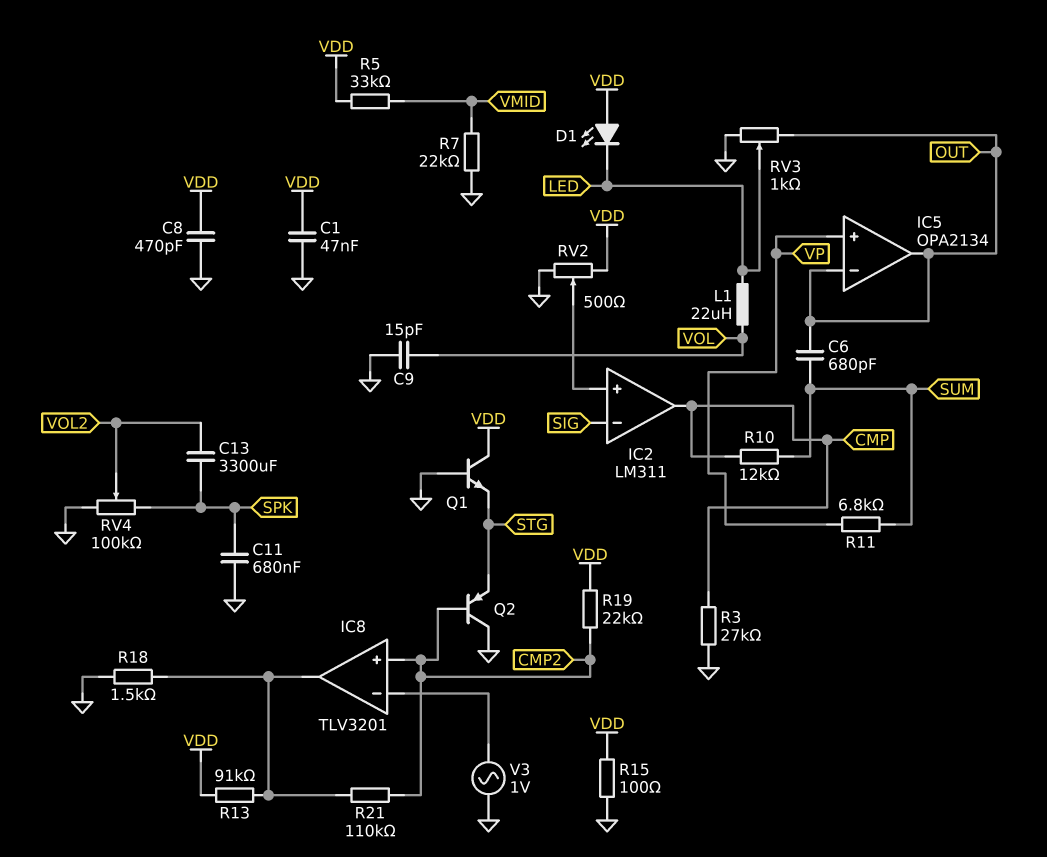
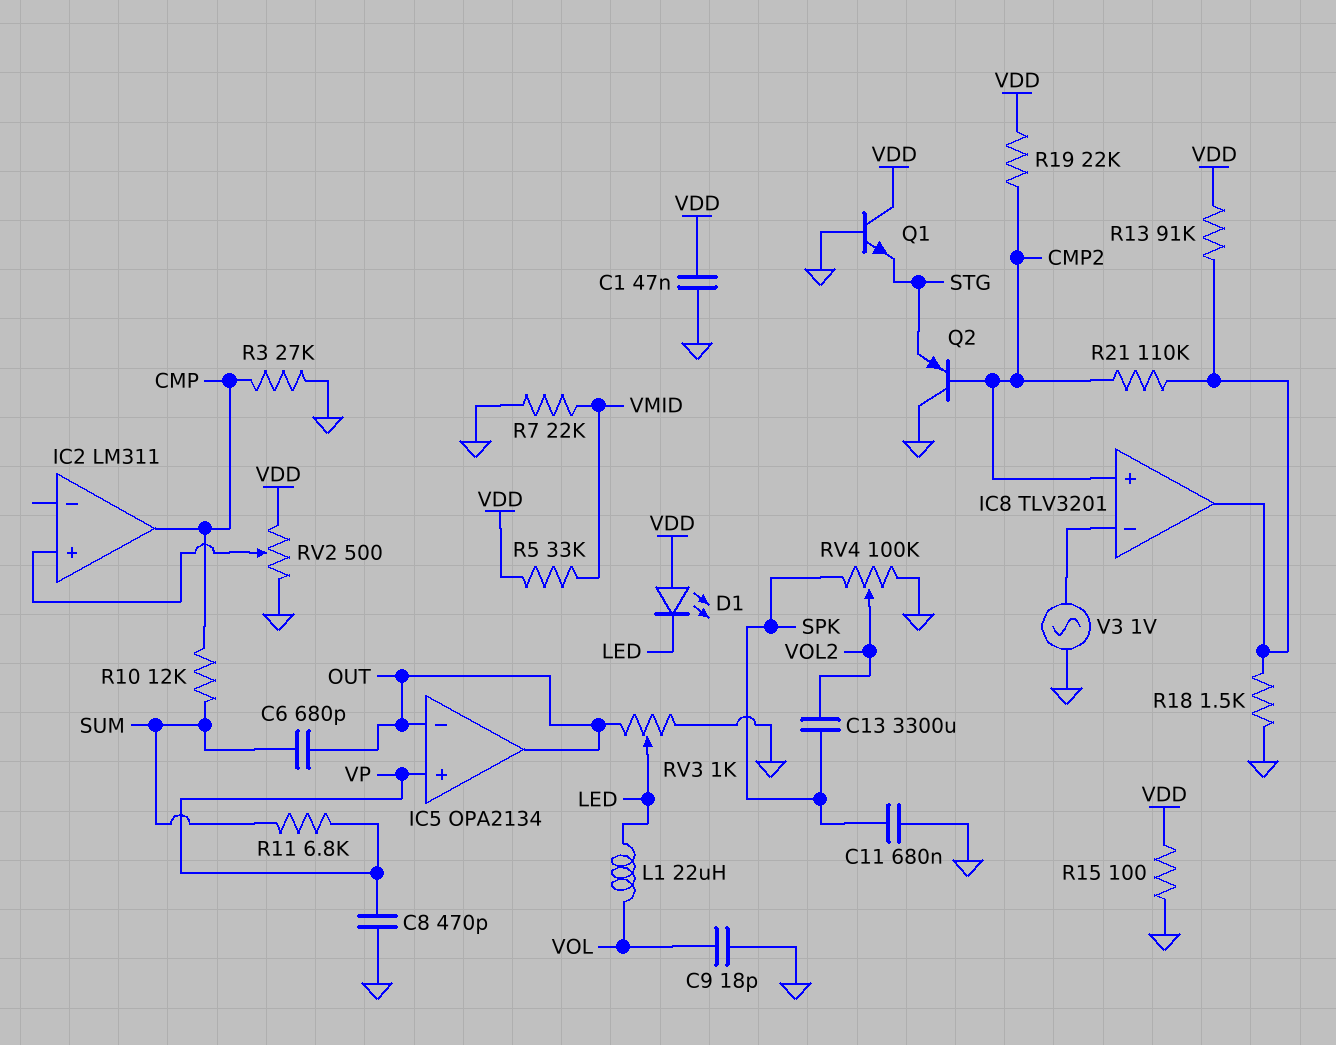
C8: 470pF (GND, VDD) -> 470pF (GND, VP)
C9: 15pF (GND, VOL) -> 18pF (GND, VOL)
IC2 pin in-: SIG -> none

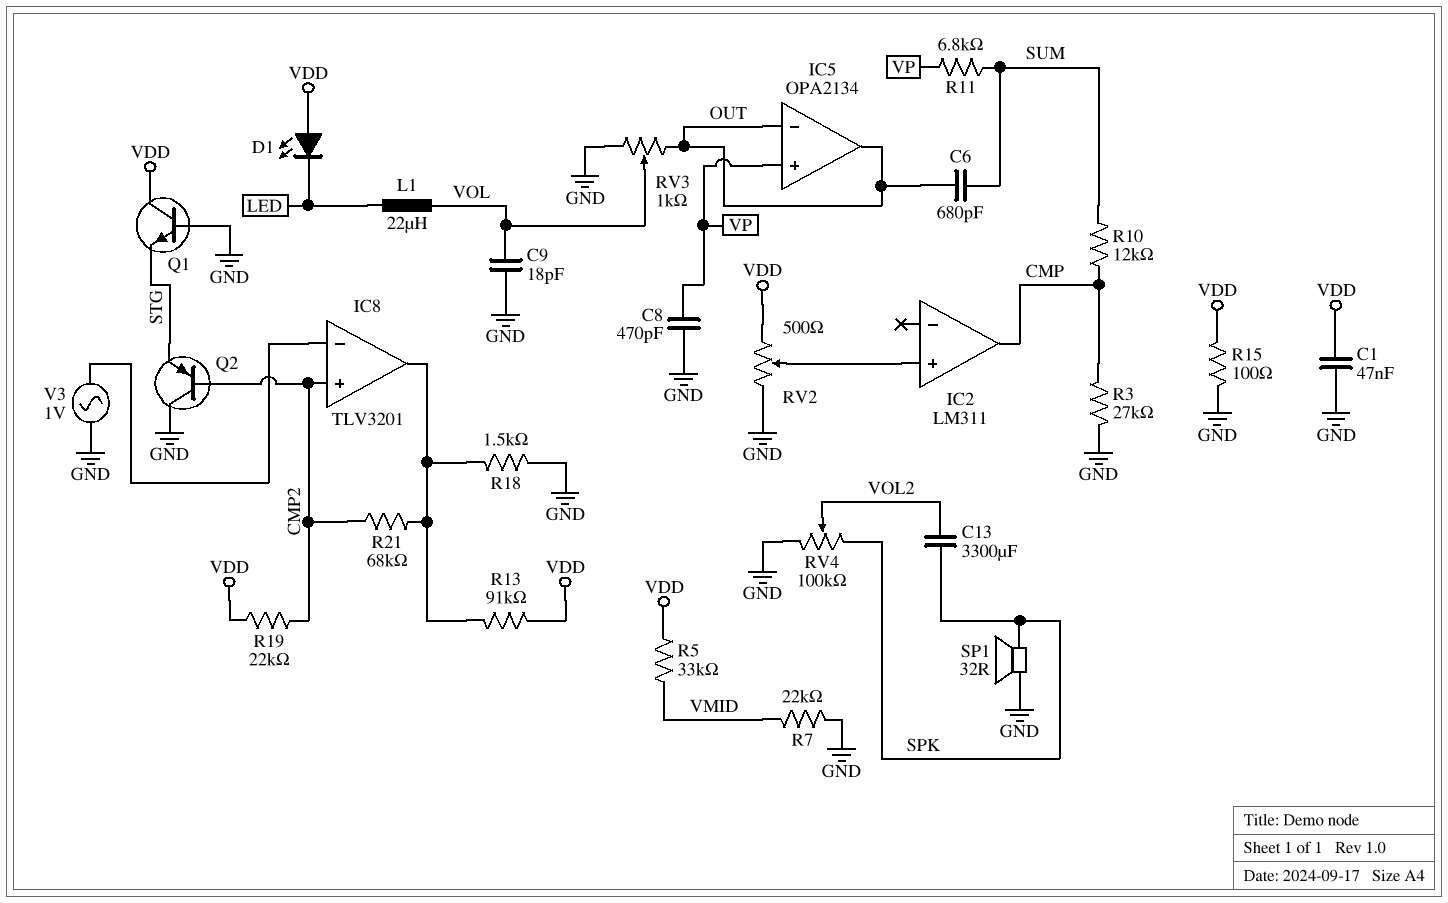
C11: 680nF (GND, SPK) -> none
R21: 110k (CMP2, IC8/out) -> 68k (CMP2, IC8/out)
RV3: 1k (GND, OUT, wiper LED) -> 1k (GND, OUT, wiper VOL)
SP1: none -> speaker 32R (GND, SPK)

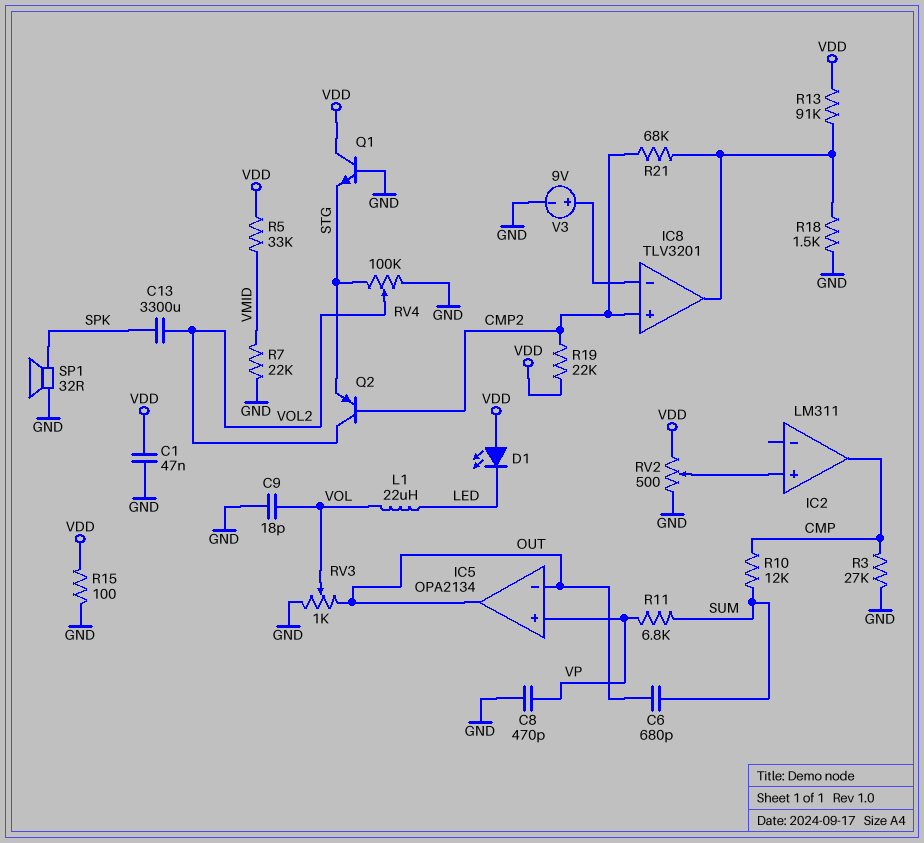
Q2: PNP (B CMP2, C GND, E STG) -> PNP (B CMP2, C VOL2, E STG)
RV4: 100k (GND, SPK, wiper VOL2) -> 100k (GND, STG, wiper VOL2)
V3: AC 1V (GND, IC8/in-) -> 9V (plus IC8/in-, minus GND)

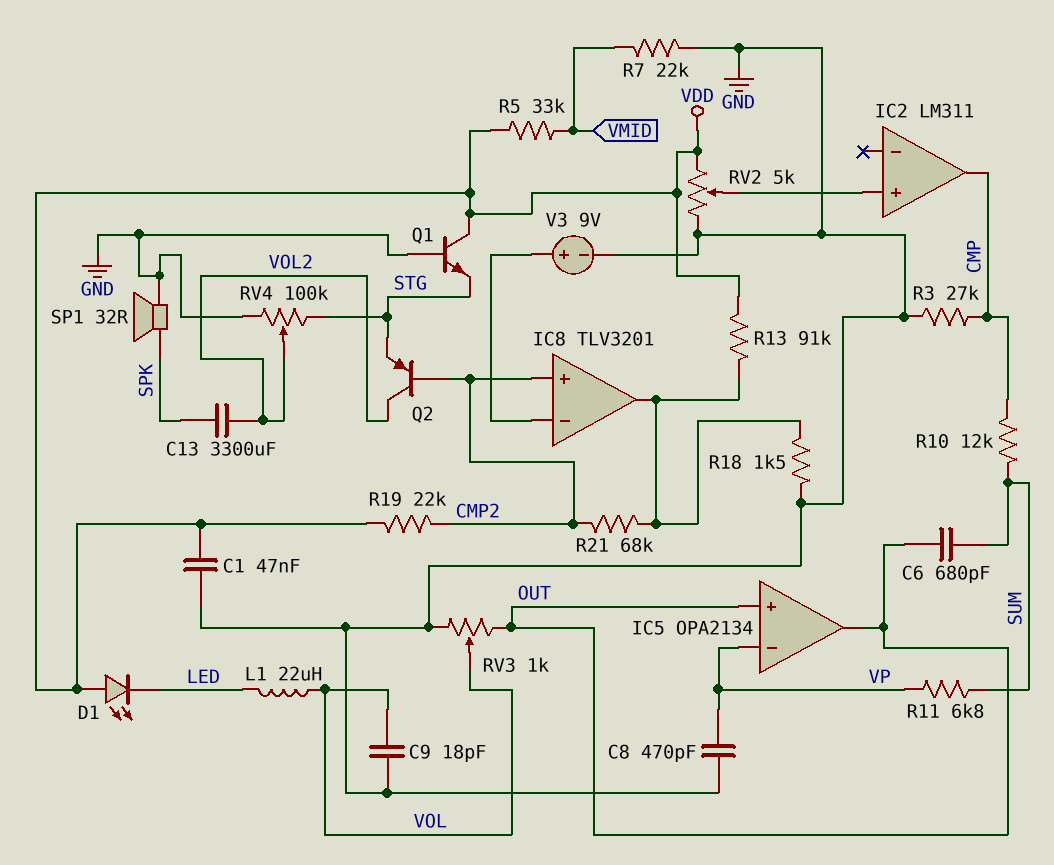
IC5 pin in+: VP -> OUT
IC5 pin in-: OUT -> VP
R15: 100 (GND, VDD) -> none
RV2: 500 (GND, VDD, wiper IC2/in+) -> 5k (GND, VDD, wiper IC2/in+)

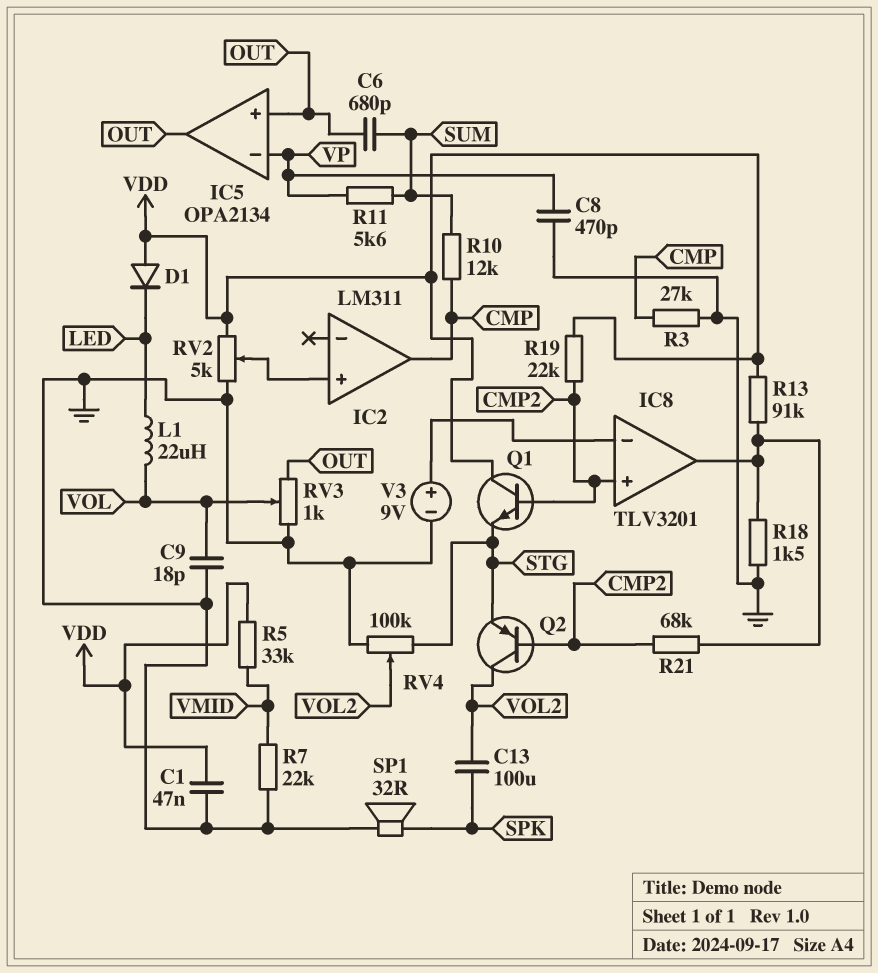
C13: 3300uF (SPK, VOL2) -> 100uF (SPK, VOL2)
D1: LED (A VDD, K LED) -> diode (A VDD, K LED)
Q1: NPN (B GND, C VDD, E STG) -> NPN (B CMP2, C VDD, E STG)
R11: 6.8k (SUM, VP) -> 5.6k (SUM, VP)

